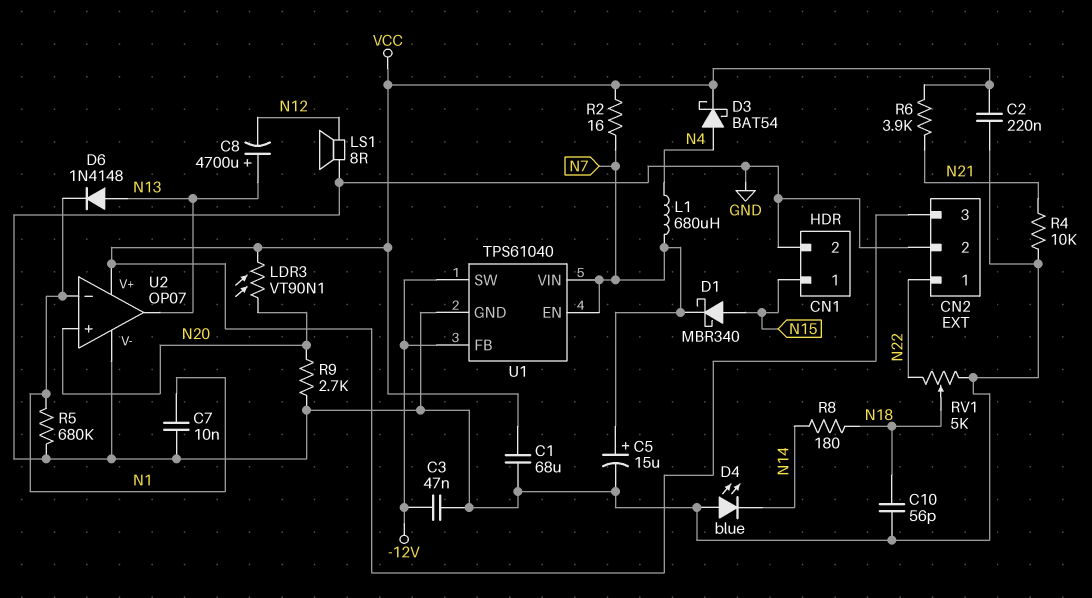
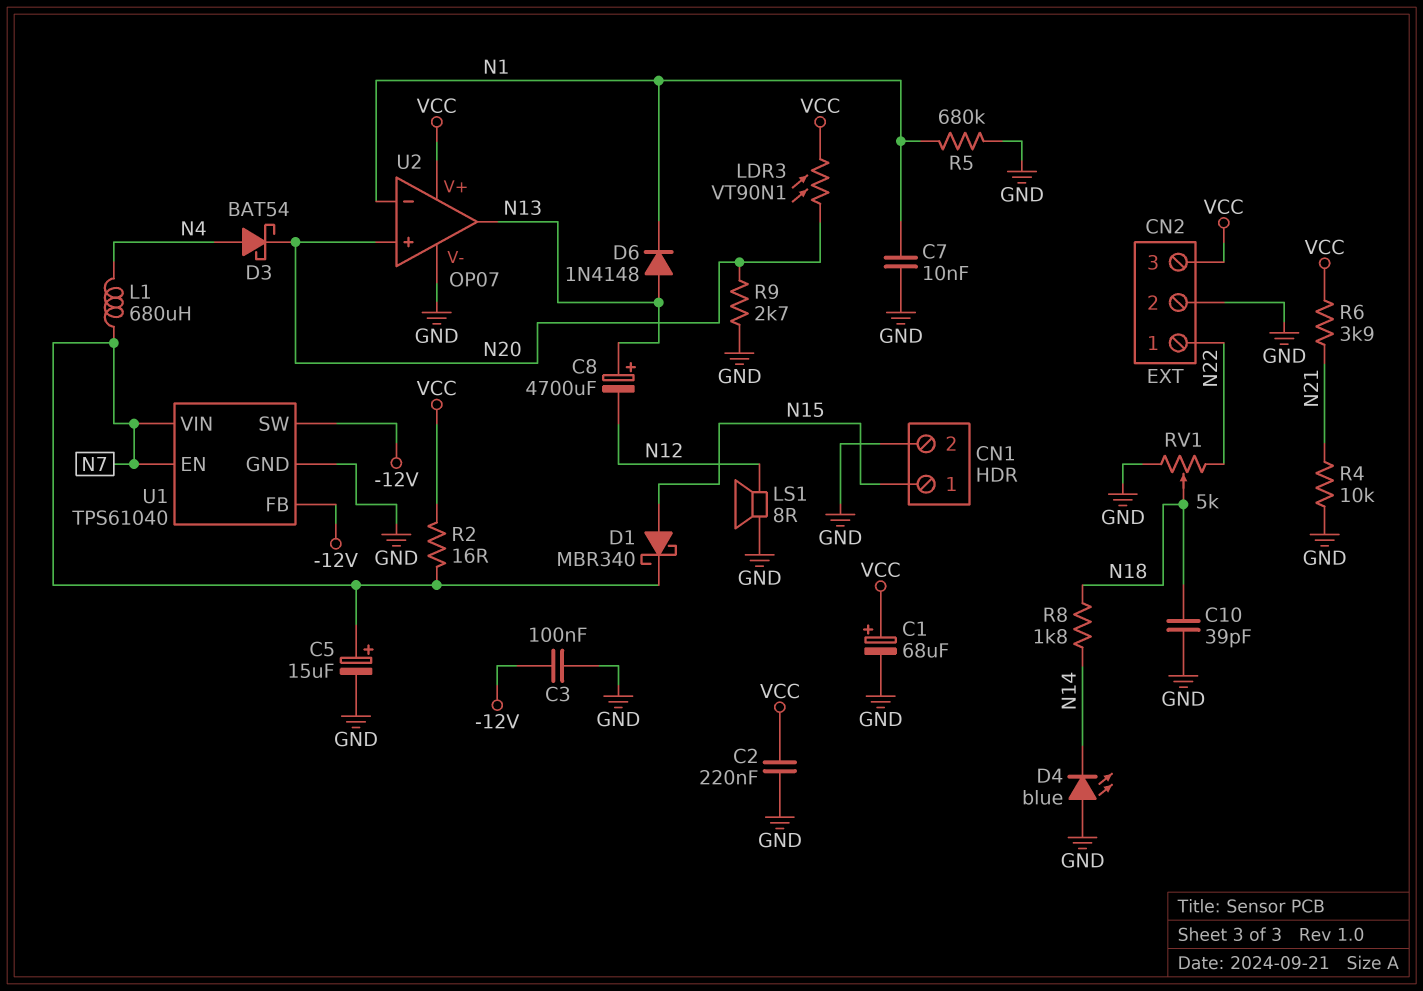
C1: 68uF (GND, VCC) -> 68uF (plus VCC, minus GND)
C3: 47nF (-12V, GND) -> 100nF (-12V, GND)
C10: 56pF (GND, N18) -> 39pF (GND, N18)
D3: schottky BAT54 (A N4, K VCC) -> schottky BAT54 (A N4, K N20)
R8: 180 (N14, N18) -> 1.8k (N14, N18)

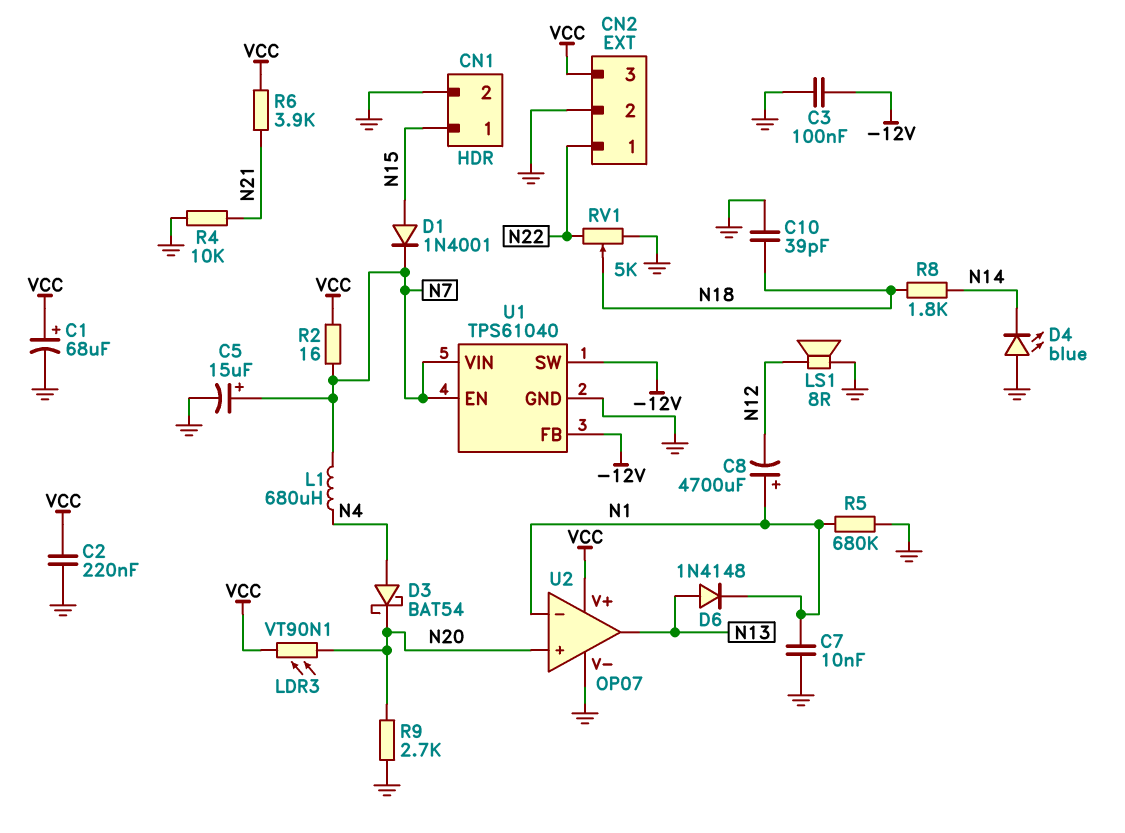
C8: 4700uF (plus N13, minus N12) -> 4700uF (plus N1, minus N12)
D1: schottky MBR340 (A N15, K N7) -> diode 1N4001 (A N15, K N7)

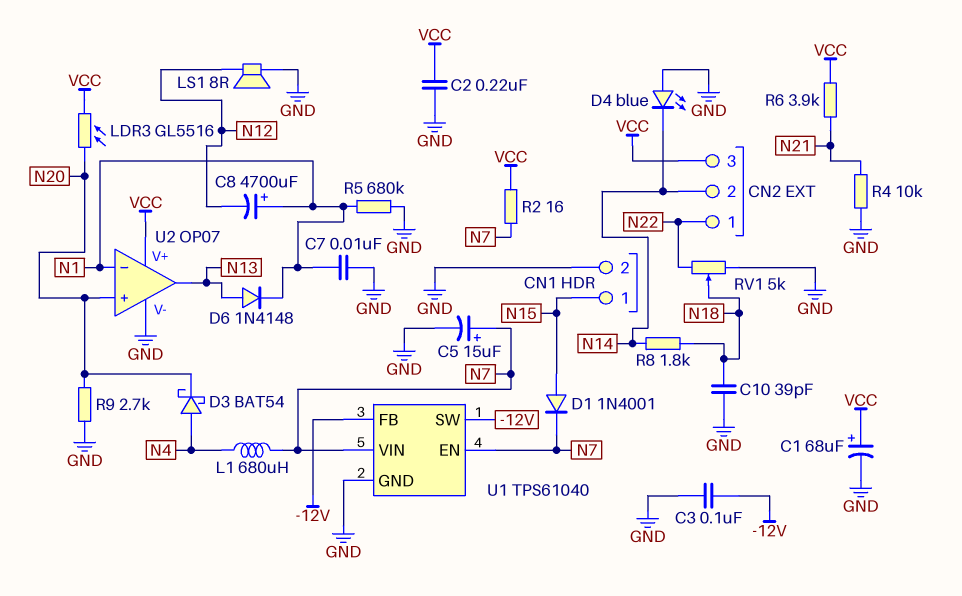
CN2 pin 2: GND -> N14
LDR3: VT90N1 (N20, VCC) -> GL5516 (N20, VCC)

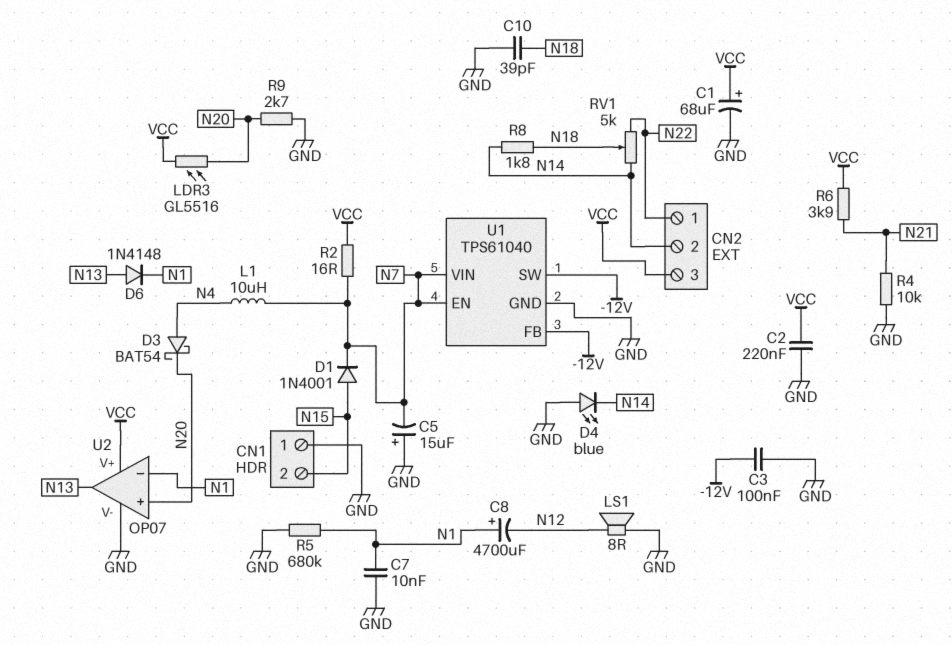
C5: 15uF (plus N7, minus GND) -> 15uF (plus GND, minus N7)
CN1 pin 1: N15 -> GND
CN1 pin 2: GND -> N15
L1: 680uH (N4, N7) -> 10uH (N4, N7)
RV1: 5k (GND, N22, wiper N18) -> 5k (N14, N22, wiper N18)

